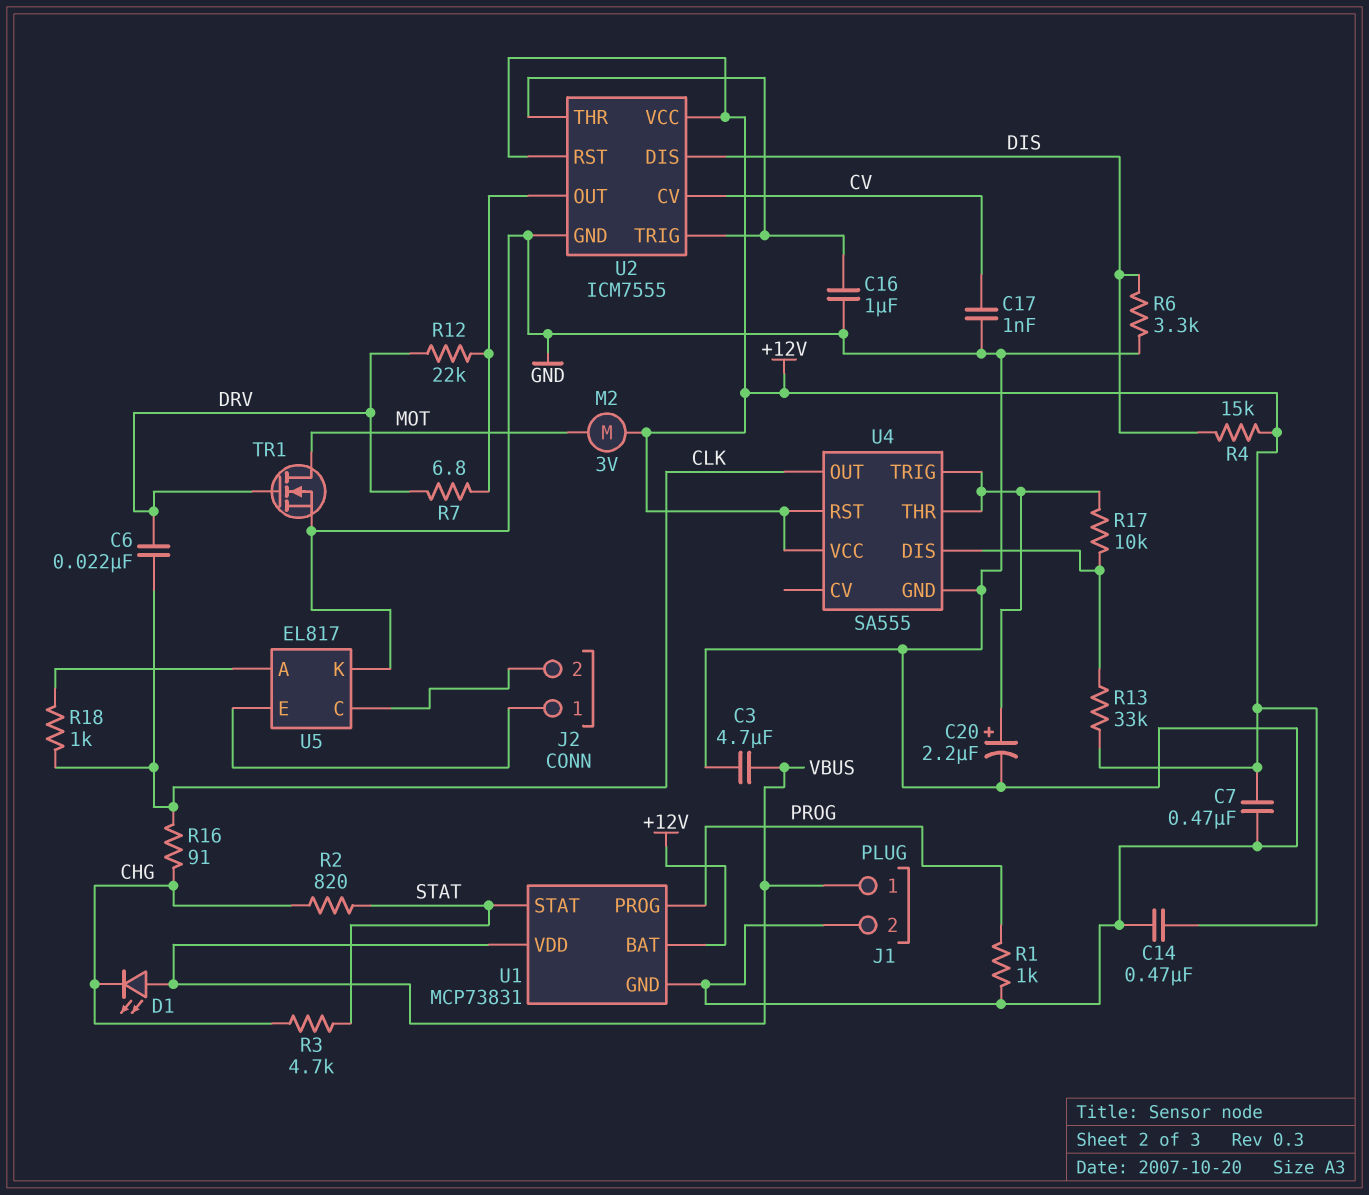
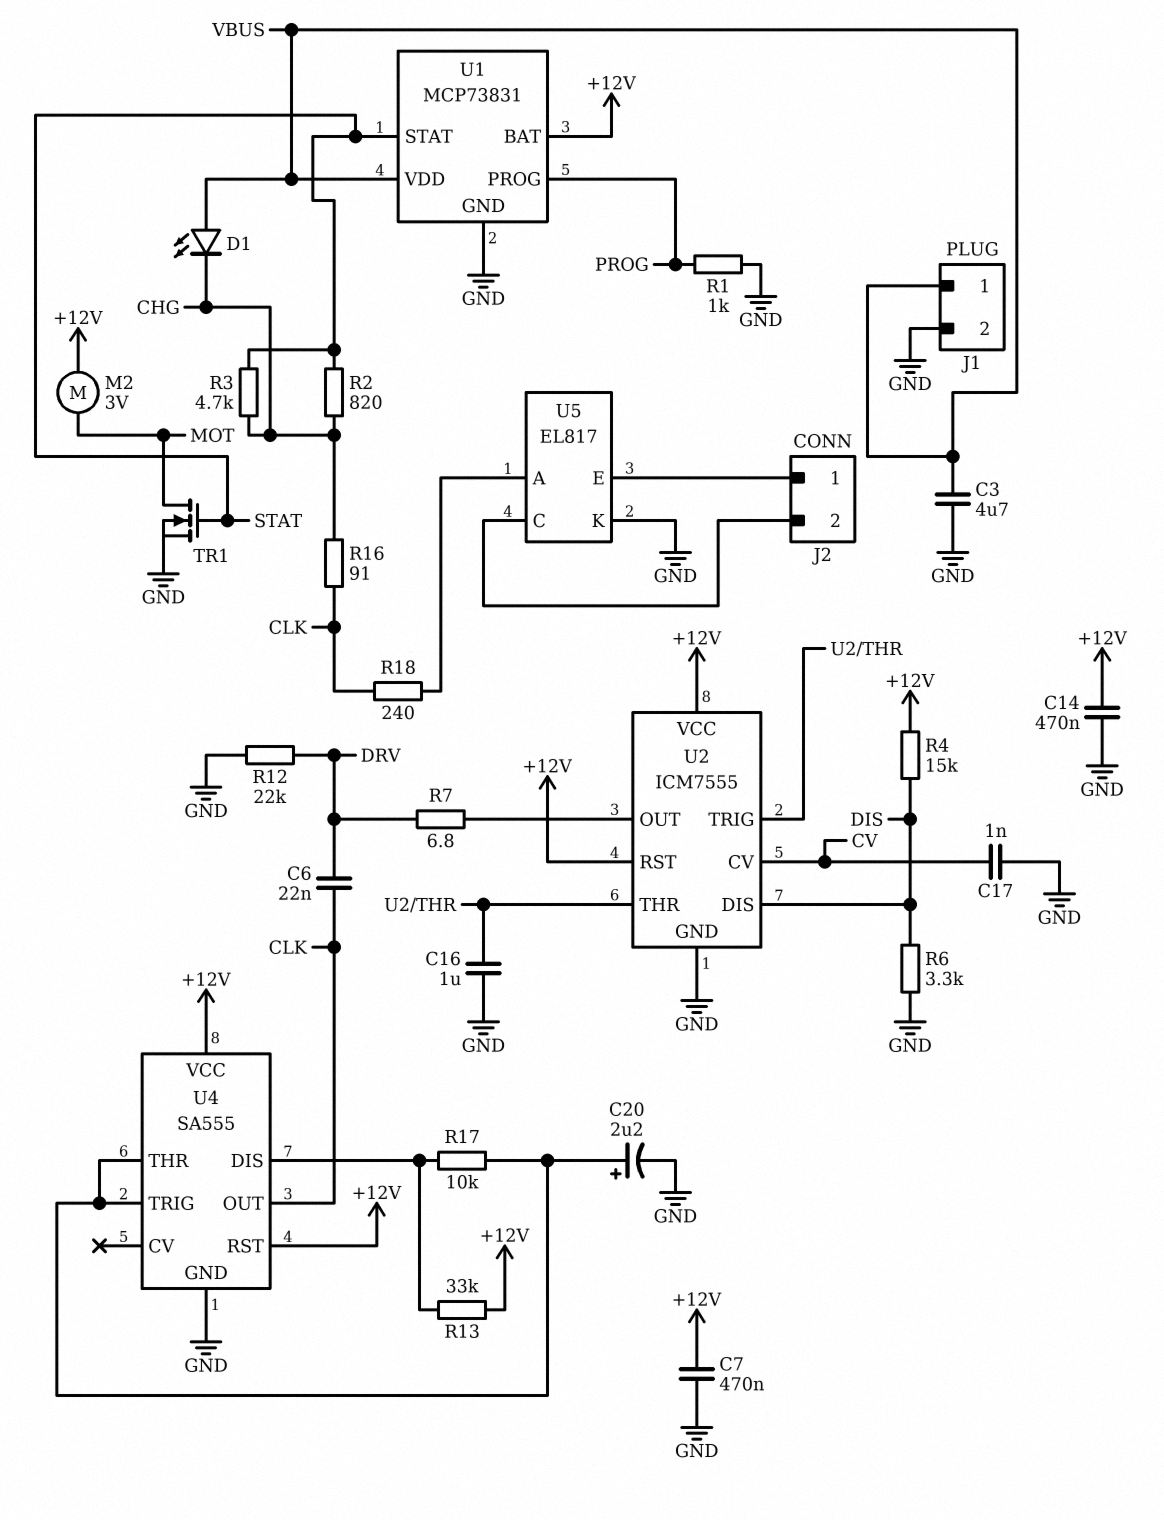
R12: 22k (DRV, U2/OUT) -> 22k (DRV, GND)
R18: 1k (CLK, U5/A) -> 240 (CLK, U5/A)
TR1: NMOS (G DRV, D MOT, S GND) -> NMOS (G STAT, D MOT, S GND)

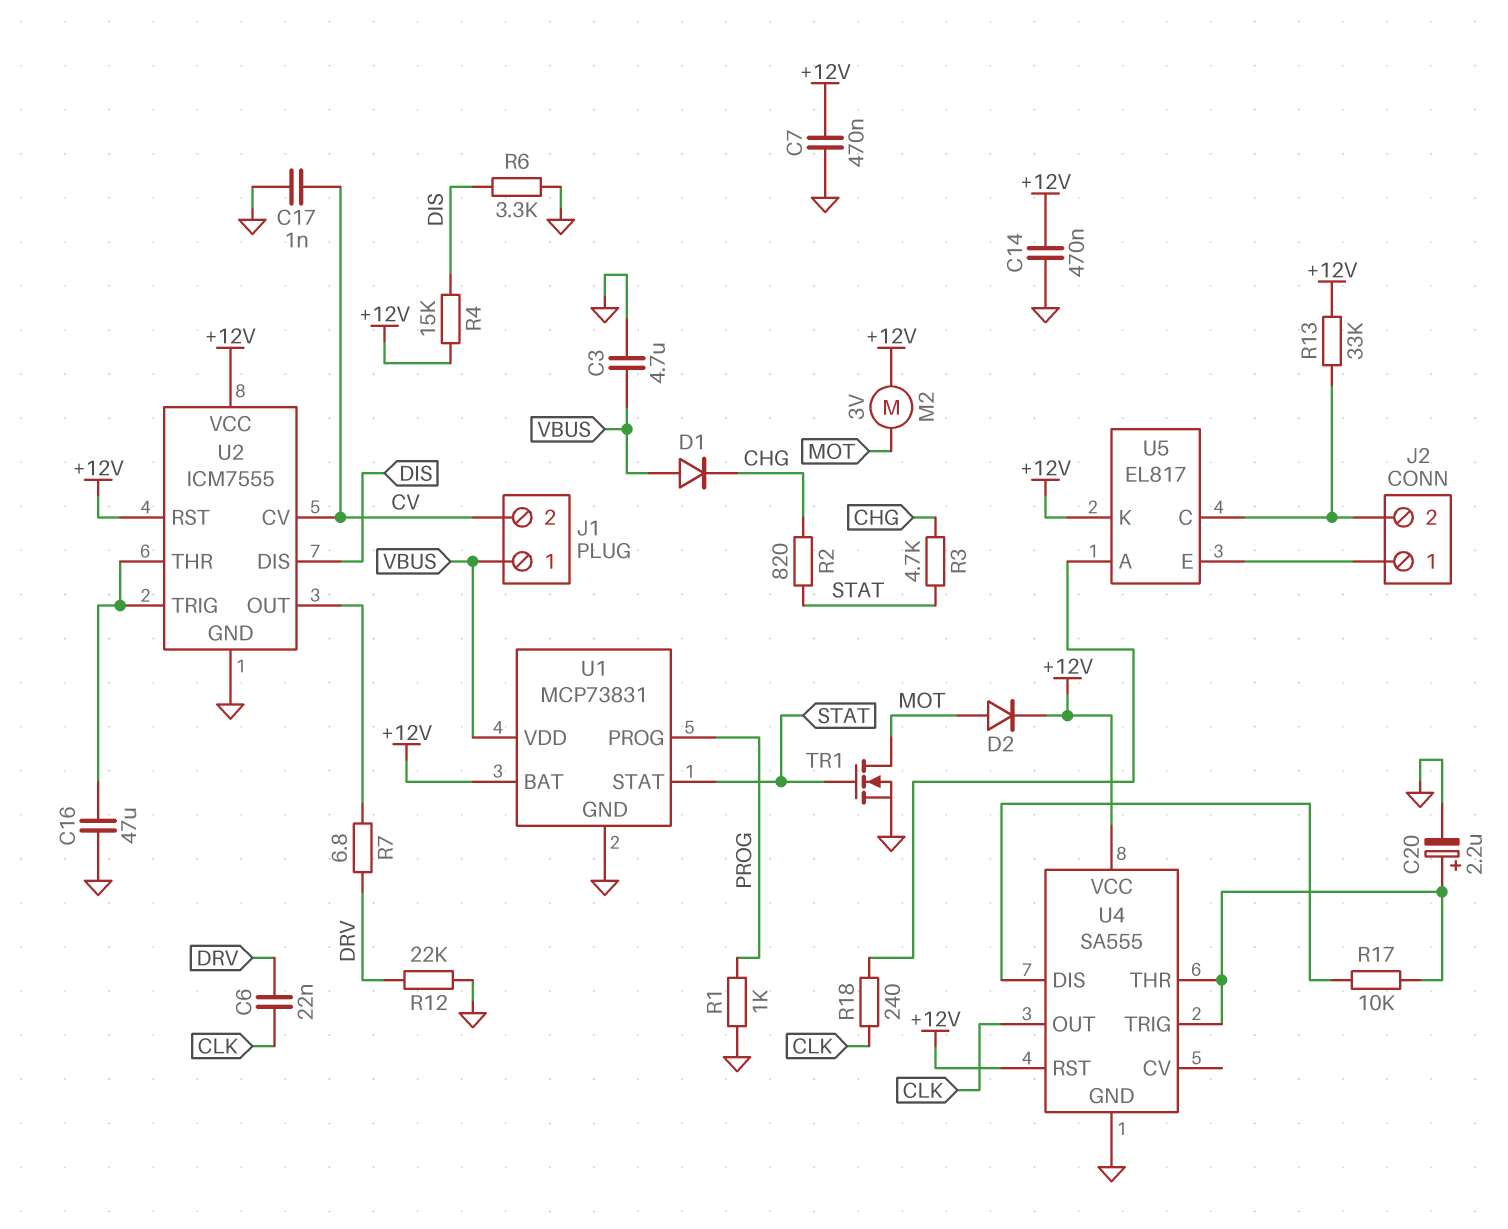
C16: 1uF (GND, U2/THR) -> 47uF (GND, U2/THR)
D1: LED (A VBUS, K CHG) -> diode (A VBUS, K CHG)
D2: none -> diode (A MOT, K +12V)
J1 pin 2: GND -> CV
R13: 33k (+12V, U4/DIS) -> 33k (+12V, J2/2)
R16: 91 (CHG, CLK) -> none
U5 pin K: GND -> +12V

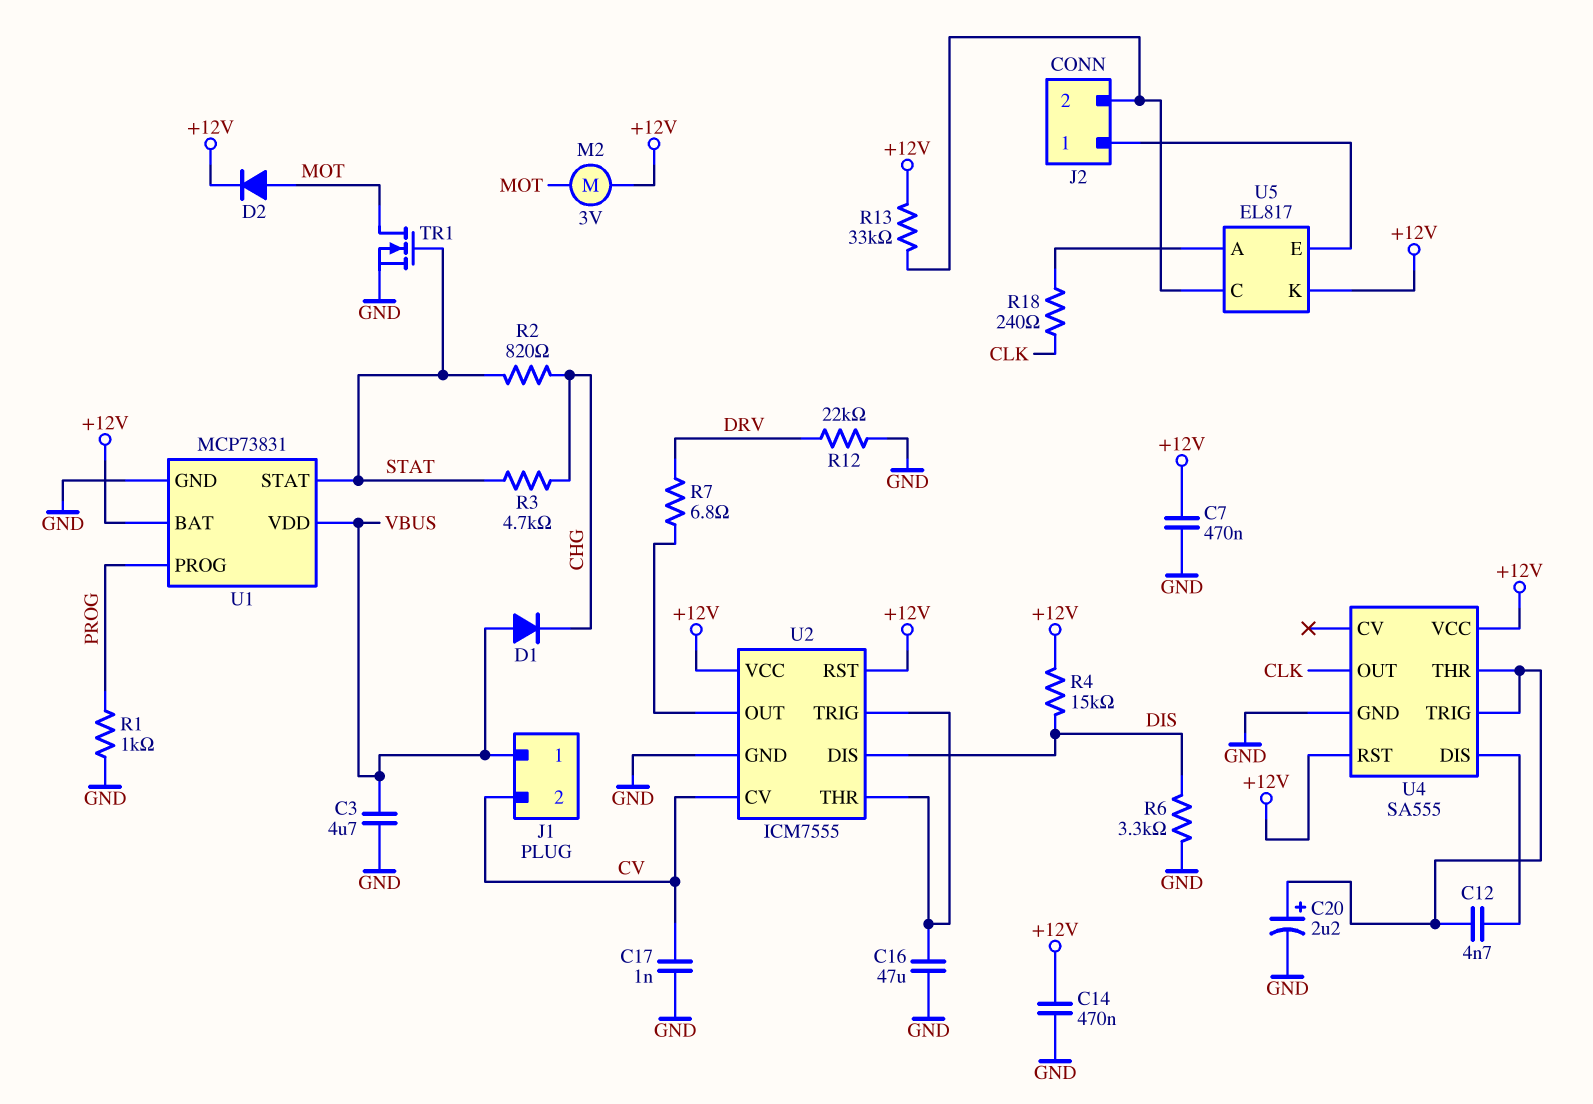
C6: 22nF (CLK, DRV) -> none
C12: none -> 4.7nF (U4/DIS, U4/THR)
R17: 10k (U4/DIS, U4/THR) -> none

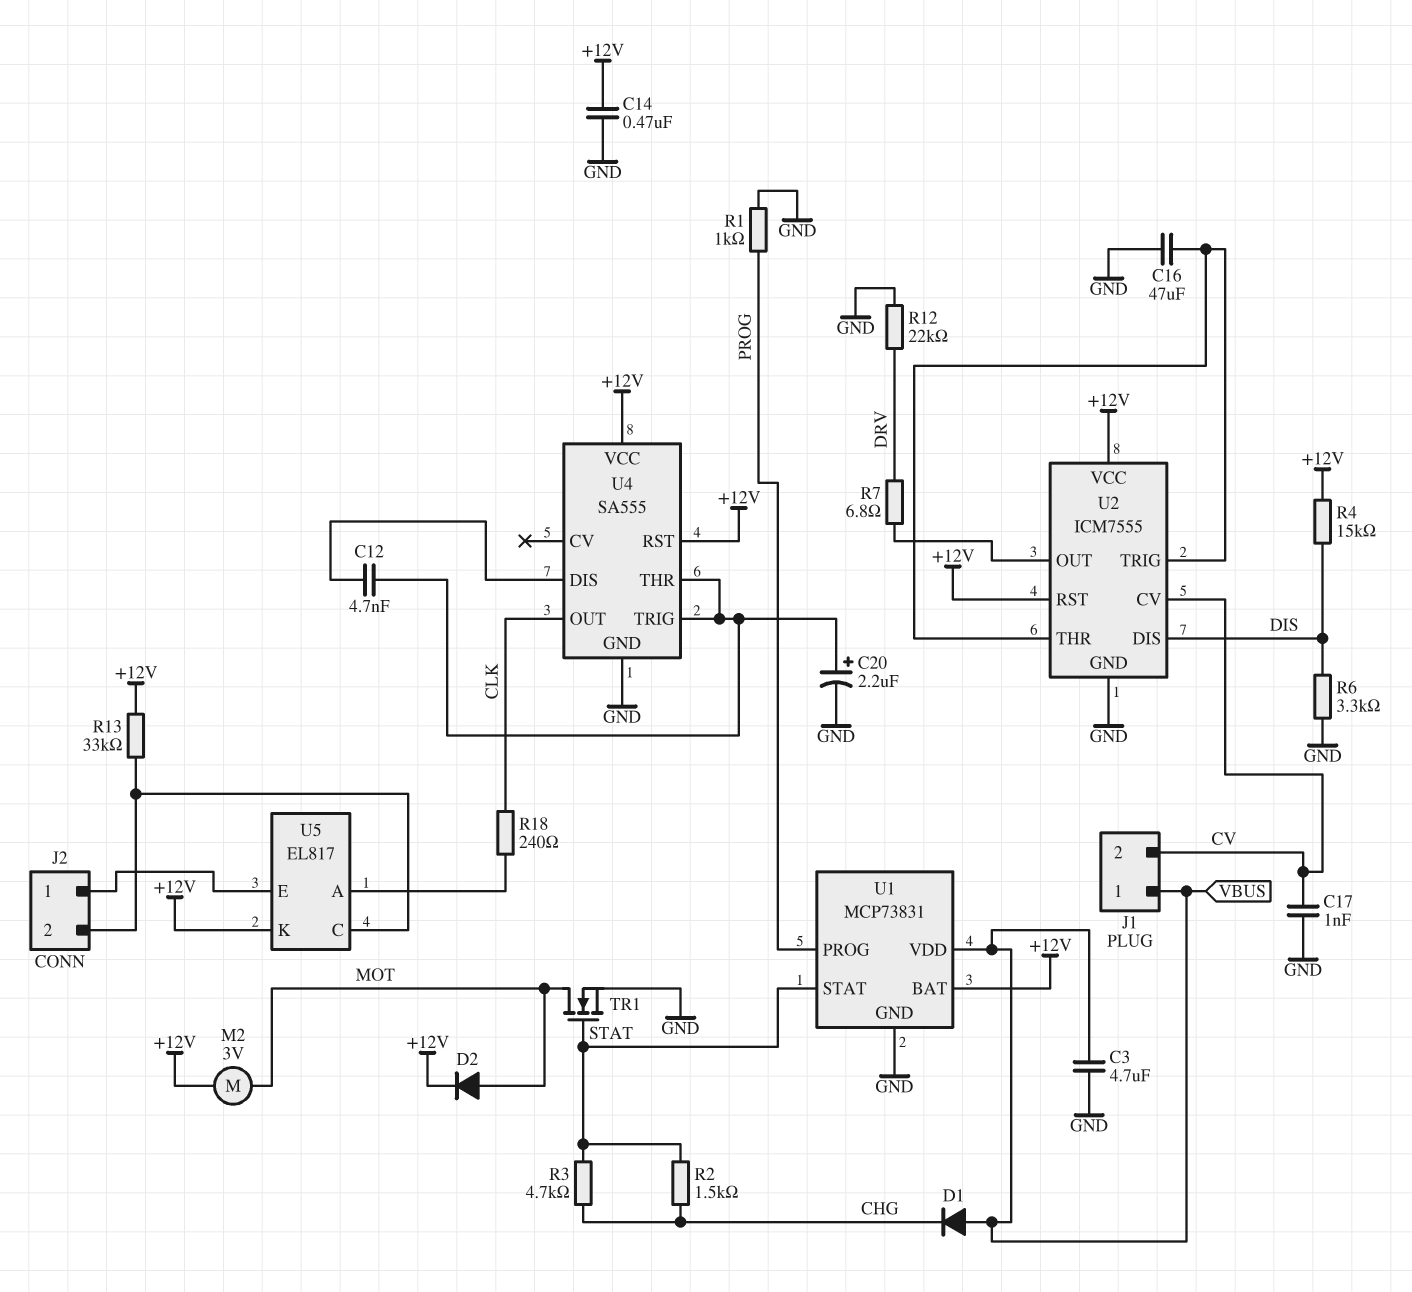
C7: 470nF (+12V, GND) -> none
R2: 820 (CHG, STAT) -> 1.5k (CHG, STAT)

